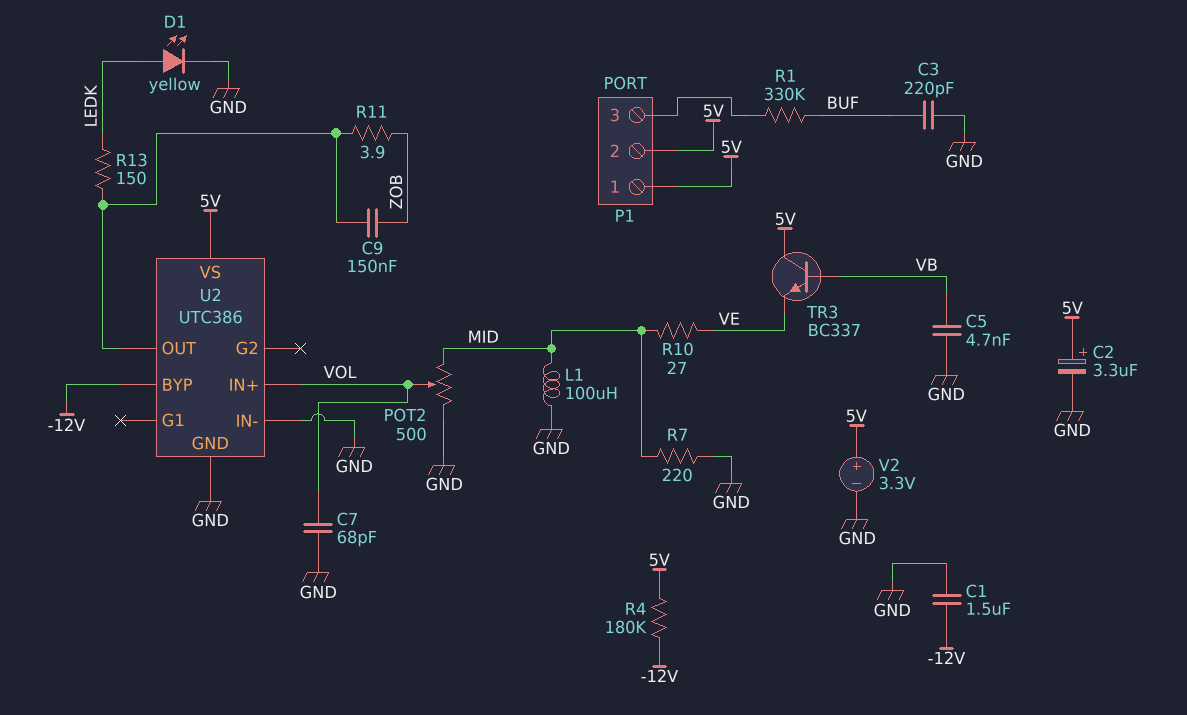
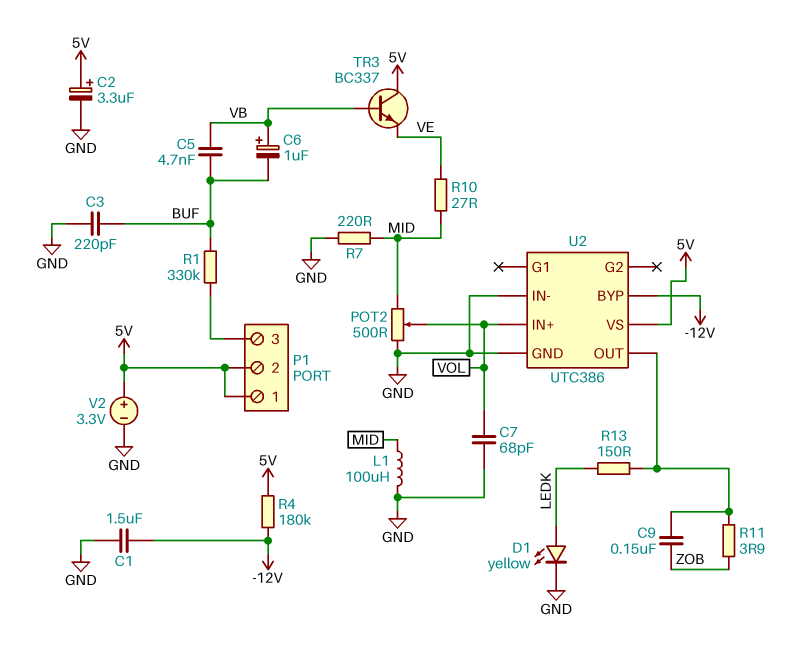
C5: 4.7nF (GND, VB) -> 4.7nF (BUF, VB)
C6: none -> 1uF (plus VB, minus BUF)

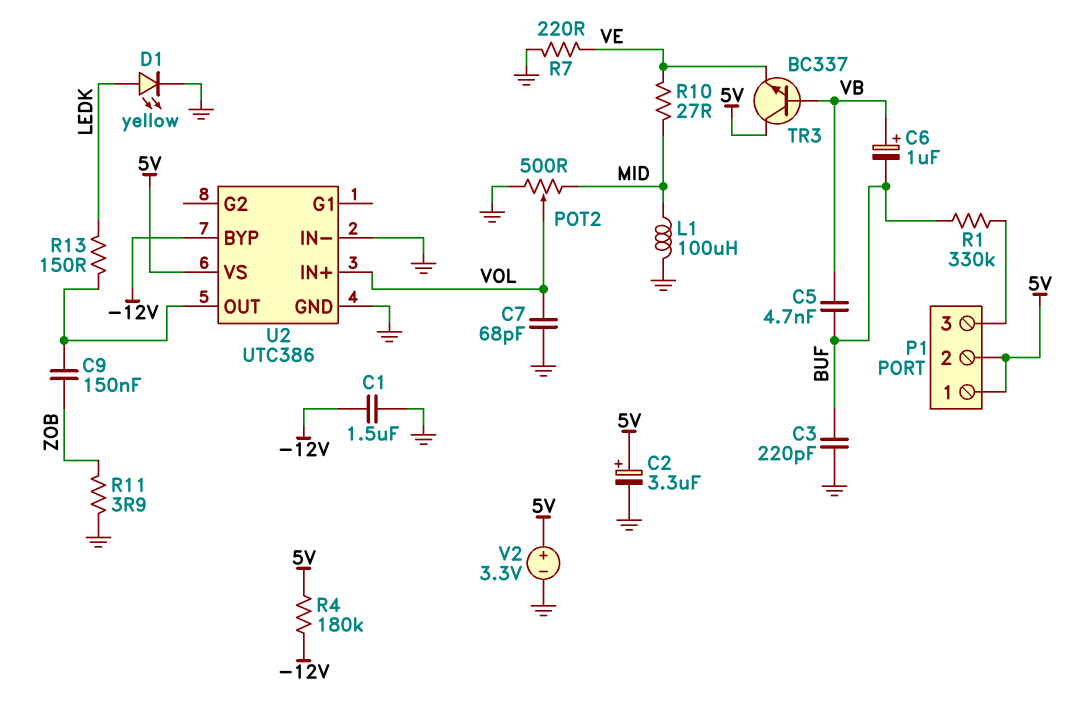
R7: 220 (GND, MID) -> 220 (GND, VE)
R11: 3.9 (U2/OUT, ZOB) -> 3.9 (GND, ZOB)

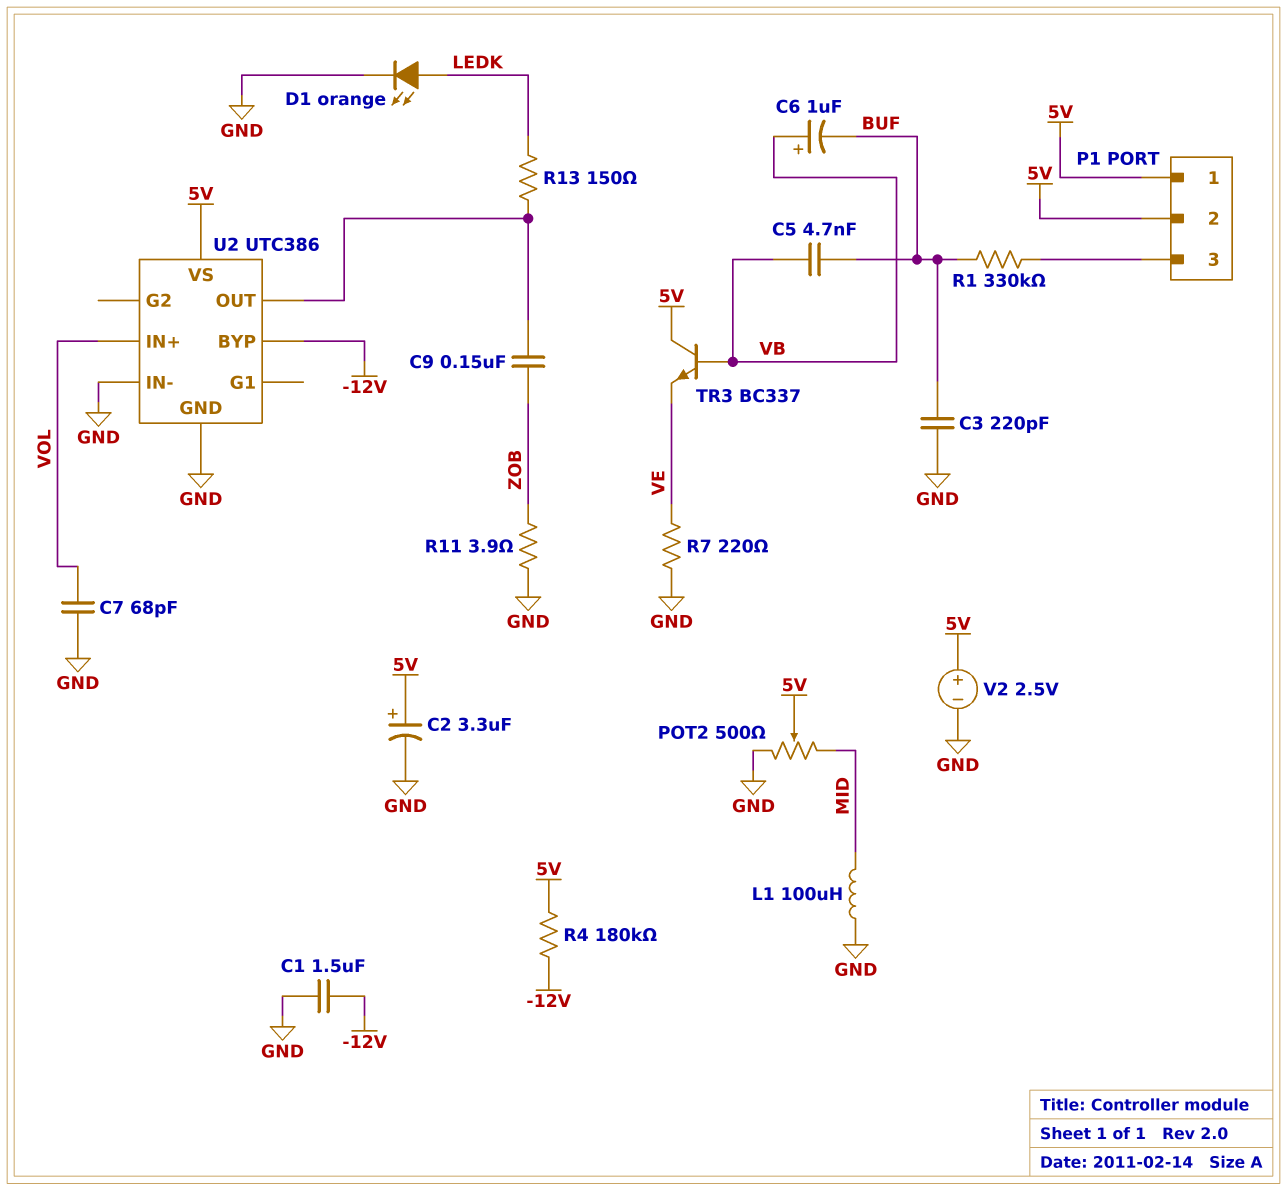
D1: LED yellow (A LEDK, K GND) -> LED orange (A LEDK, K GND)
POT2: 500 (GND, MID, wiper VOL) -> 500 (GND, MID, wiper 5V)
R10: 27 (MID, VE) -> none
V2: 3.3V (plus 5V, minus GND) -> 2.5V (plus 5V, minus GND)

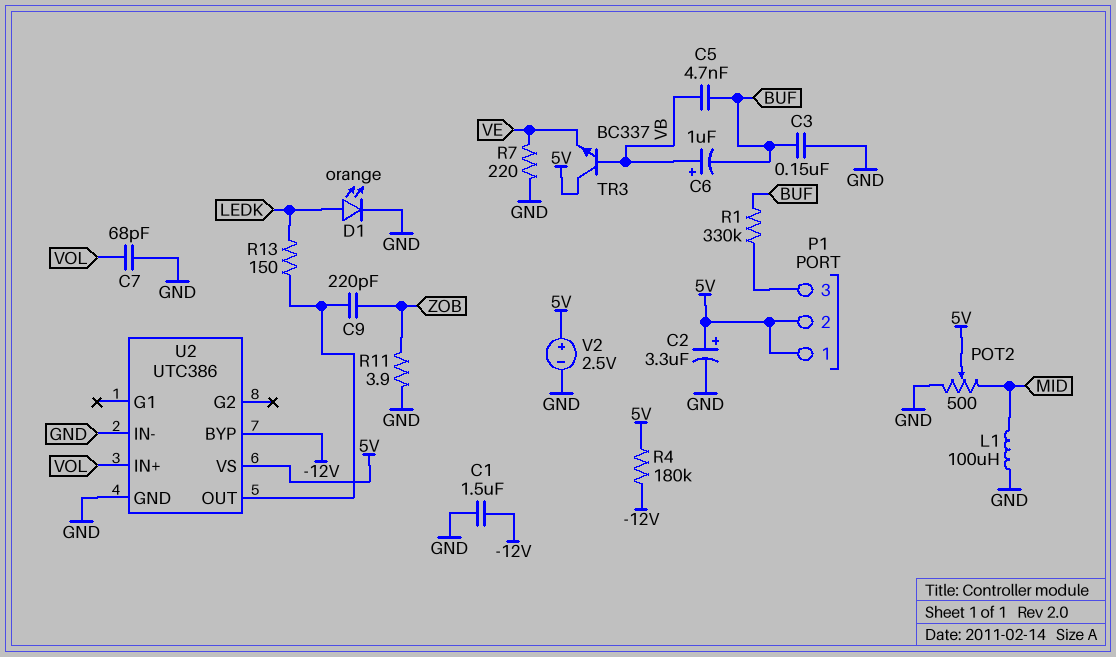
C3: 220pF (BUF, GND) -> 150nF (BUF, GND)
C9: 150nF (U2/OUT, ZOB) -> 220pF (U2/OUT, ZOB)

